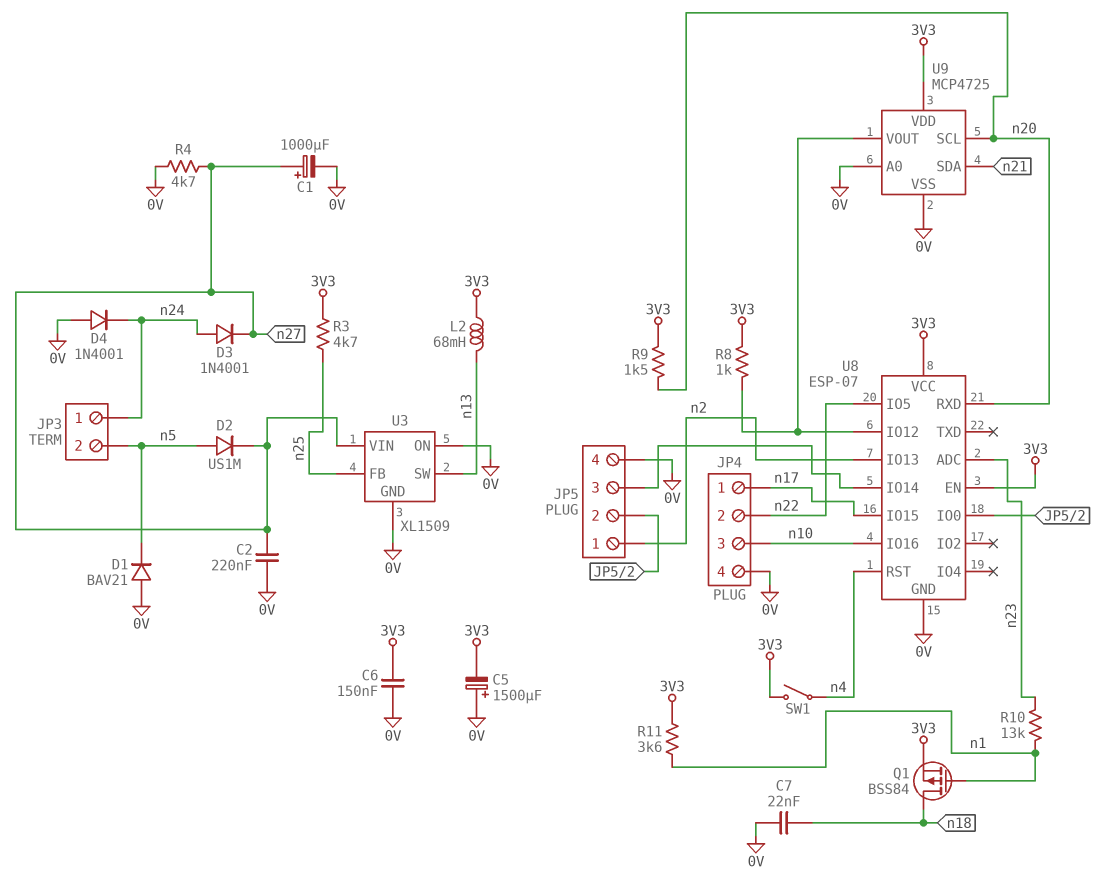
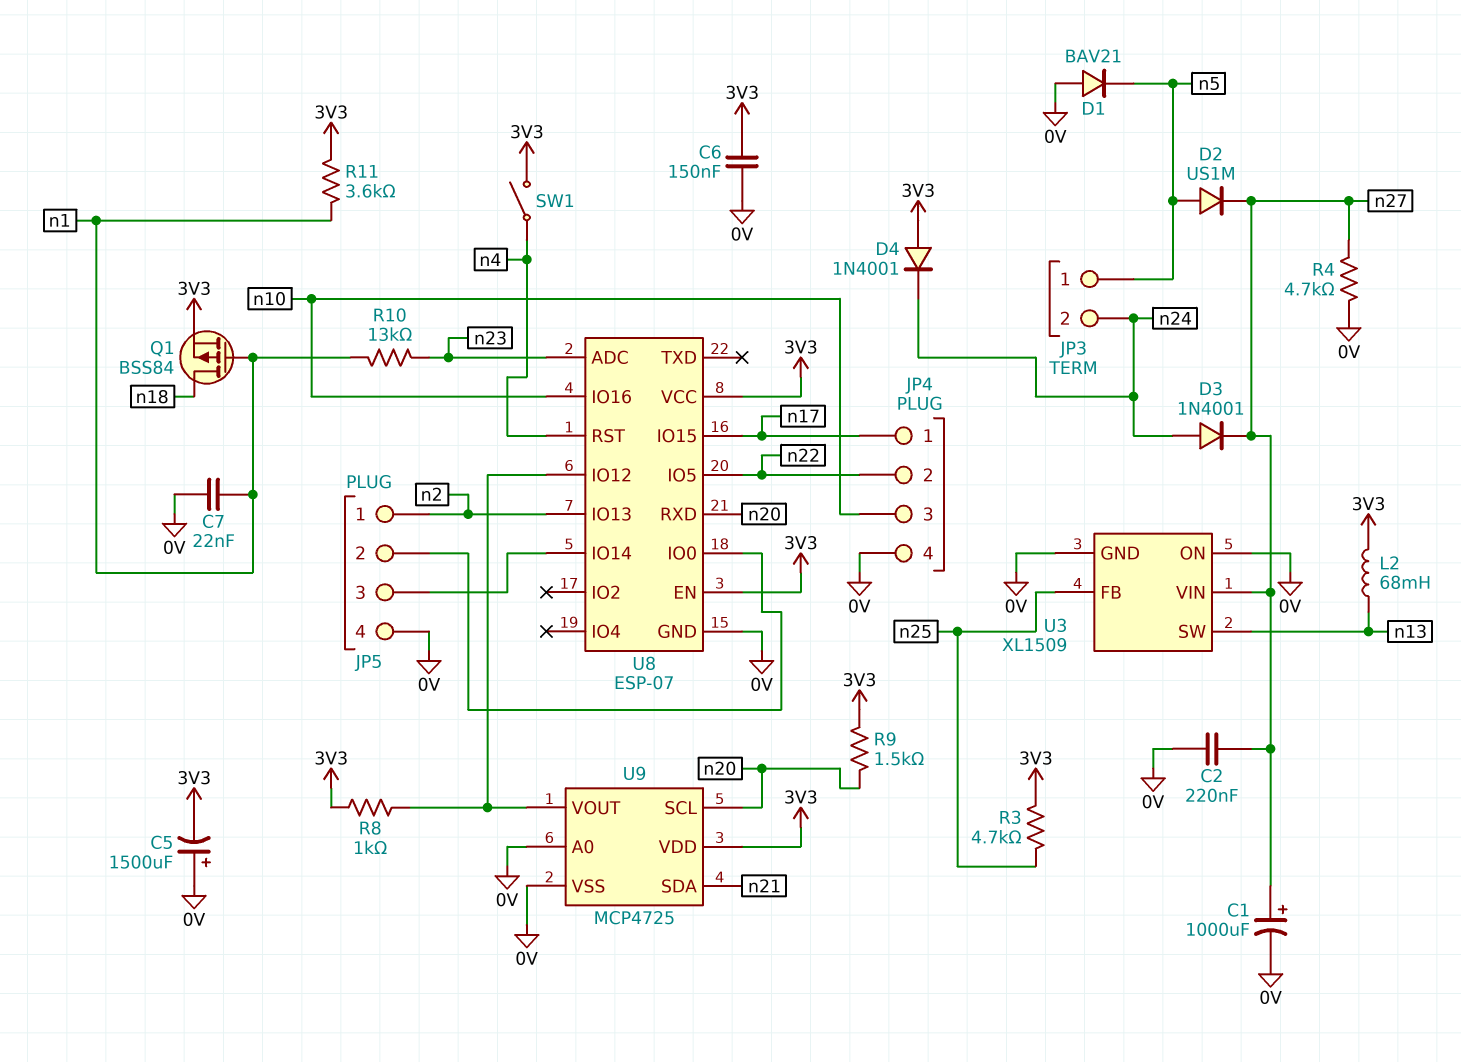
C7: 22nF (0V, n18) -> 22nF (0V, n1)
D4: diode 1N4001 (A 0V, K n24) -> diode 1N4001 (A 3V3, K n24)
JP3 pin 1: n24 -> n5
JP3 pin 2: n5 -> n24

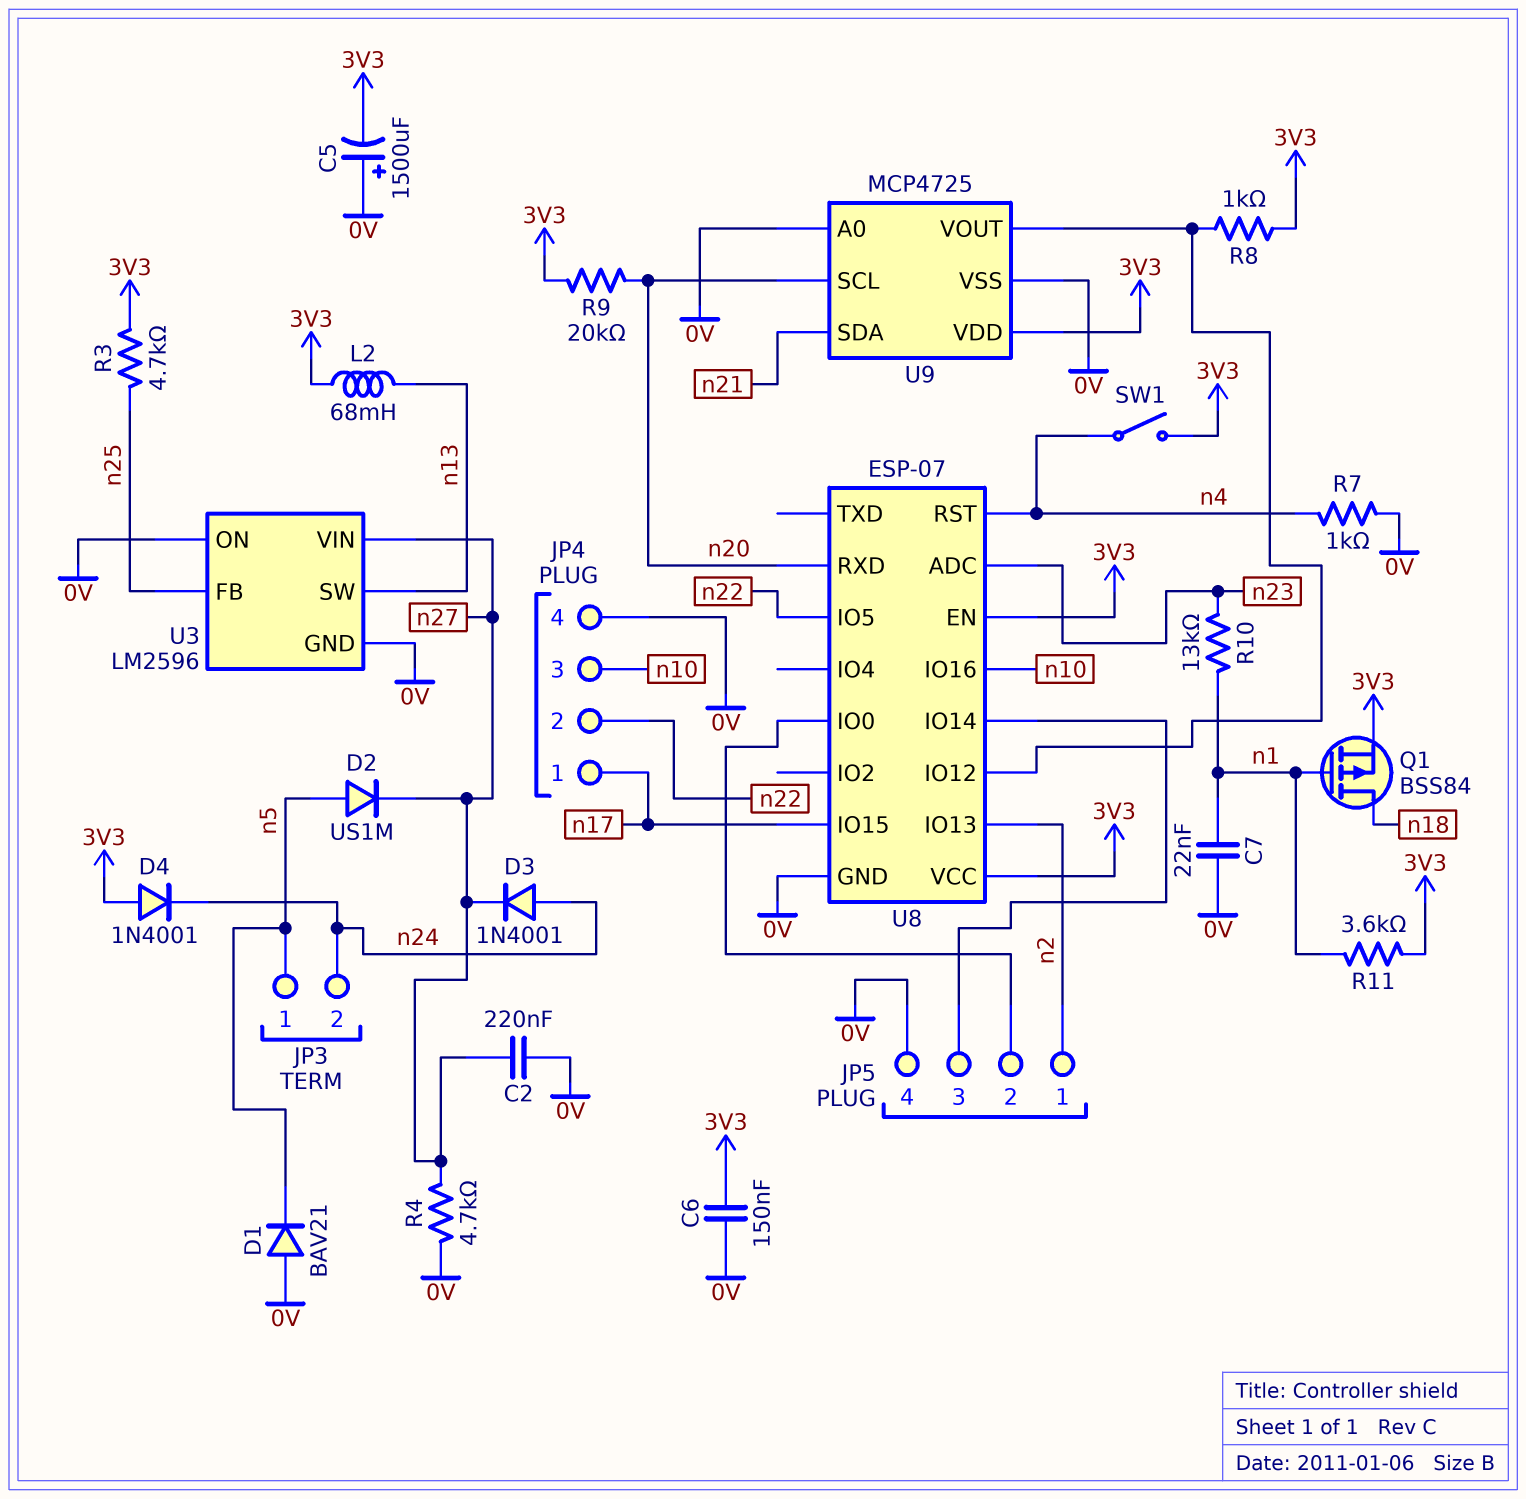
C1: 1000uF (plus n27, minus 0V) -> none
R7: none -> 1k (0V, n4)
R9: 1.5k (3V3, n20) -> 20k (3V3, n20)
U3: XL1509 -> LM2596

